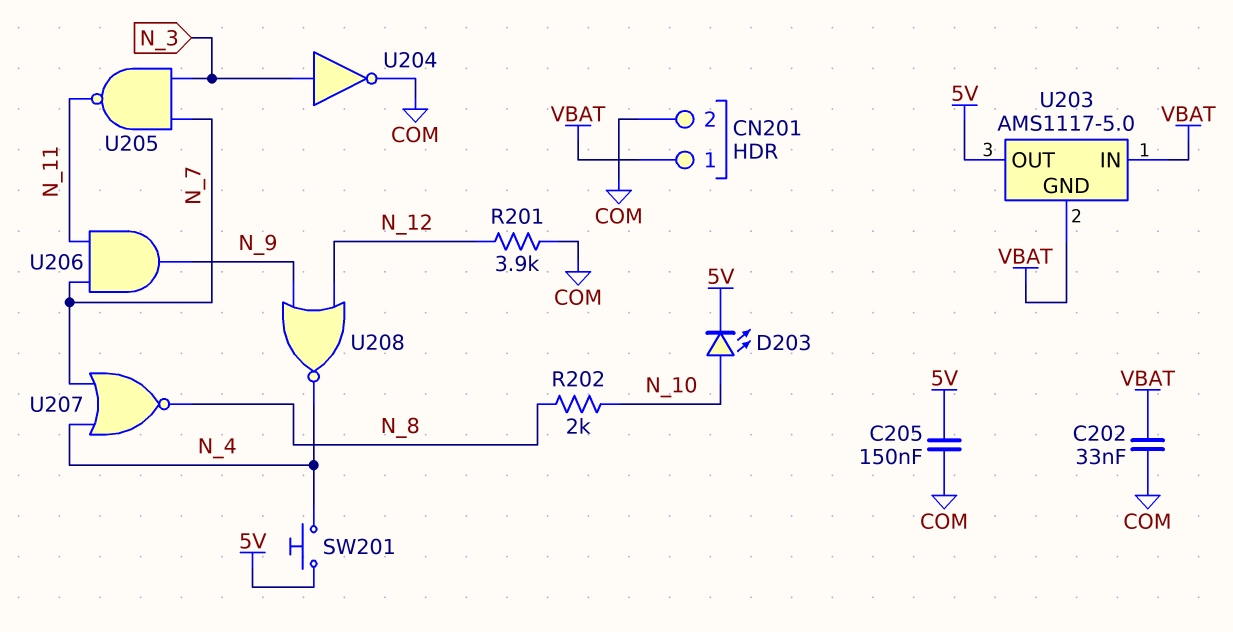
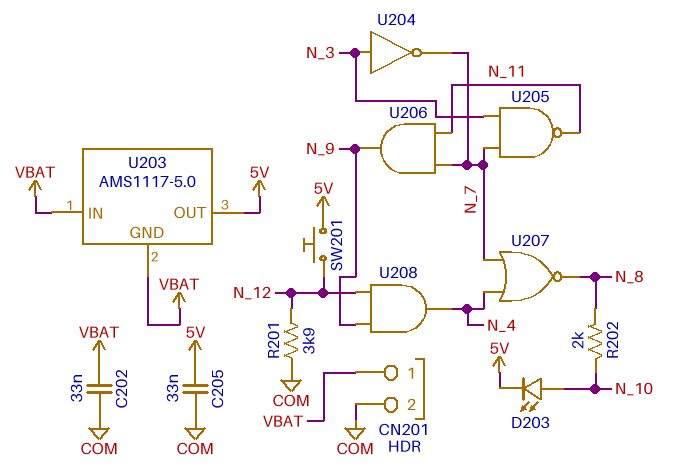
C205: 150nF (5V, COM) -> 33nF (5V, COM)
SW201: button (5V, N_4) -> button (5V, N_12)
U204: NOT (in N_3, out COM) -> NOT (in N_3, out N_7)
U208: NOR (in N_9, in N_12, out N_4) -> AND (in N_9, in N_12, out N_4)

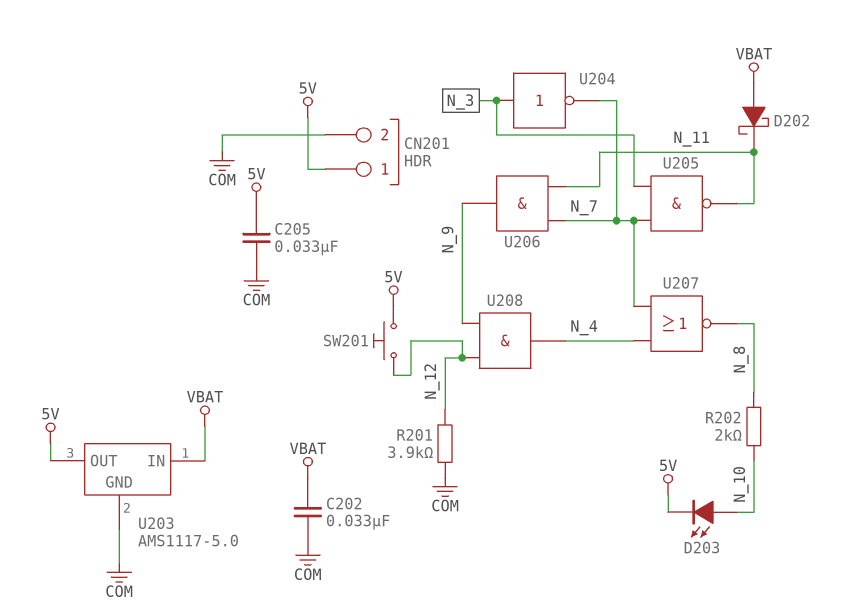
CN201 pin 1: VBAT -> 5V
D202: none -> schottky (A VBAT, K N_11)
U203 pin GND: VBAT -> COM

